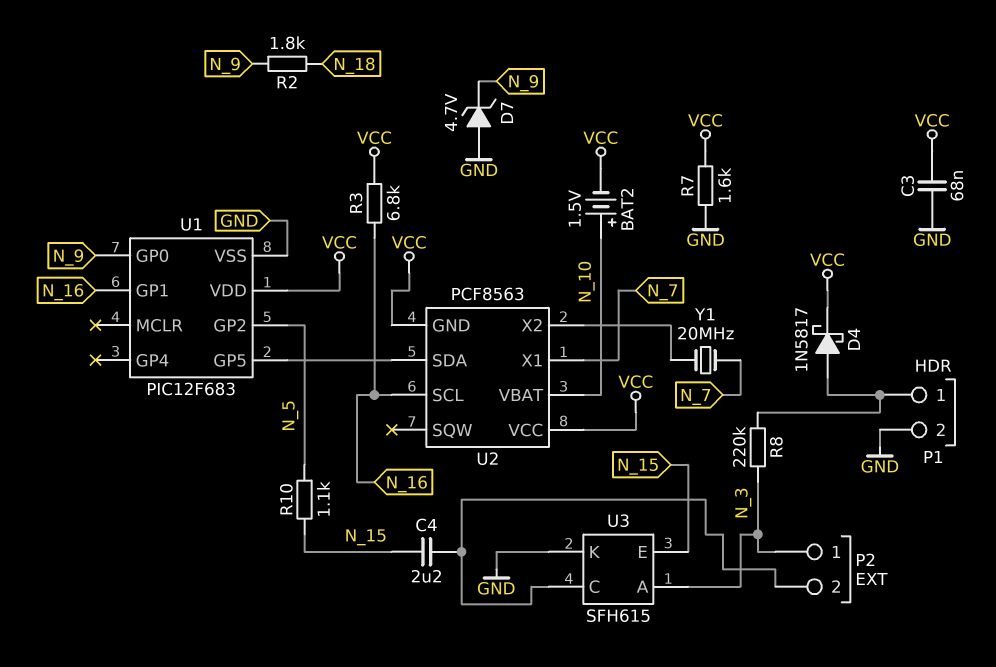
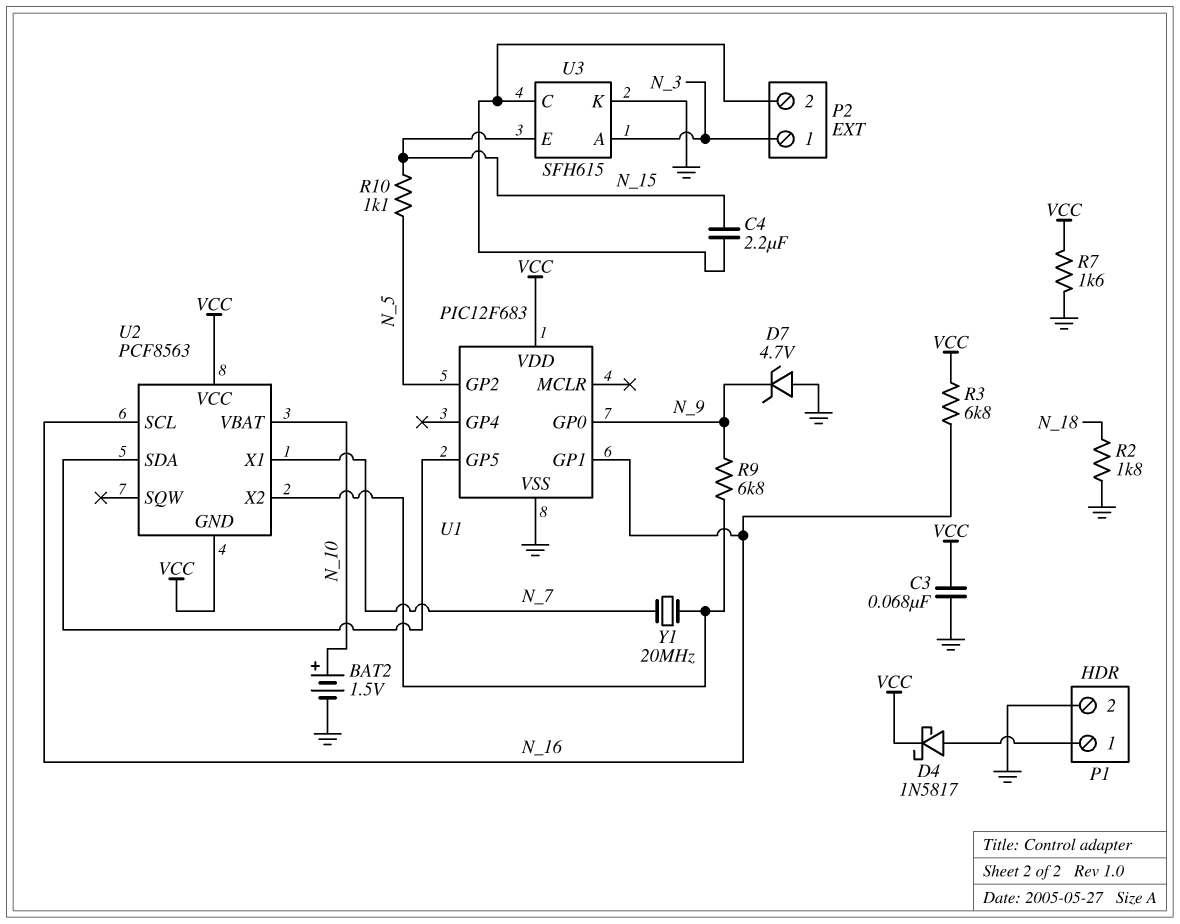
BAT2: 1.5V (plus N_10, minus VCC) -> 1.5V (plus N_10, minus GND)
R2: 1.8k (N_9, N_18) -> 1.8k (GND, N_18)
R8: 220k (N_3, P1/1) -> none
R9: none -> 6.8k (N_9, U2/X2)

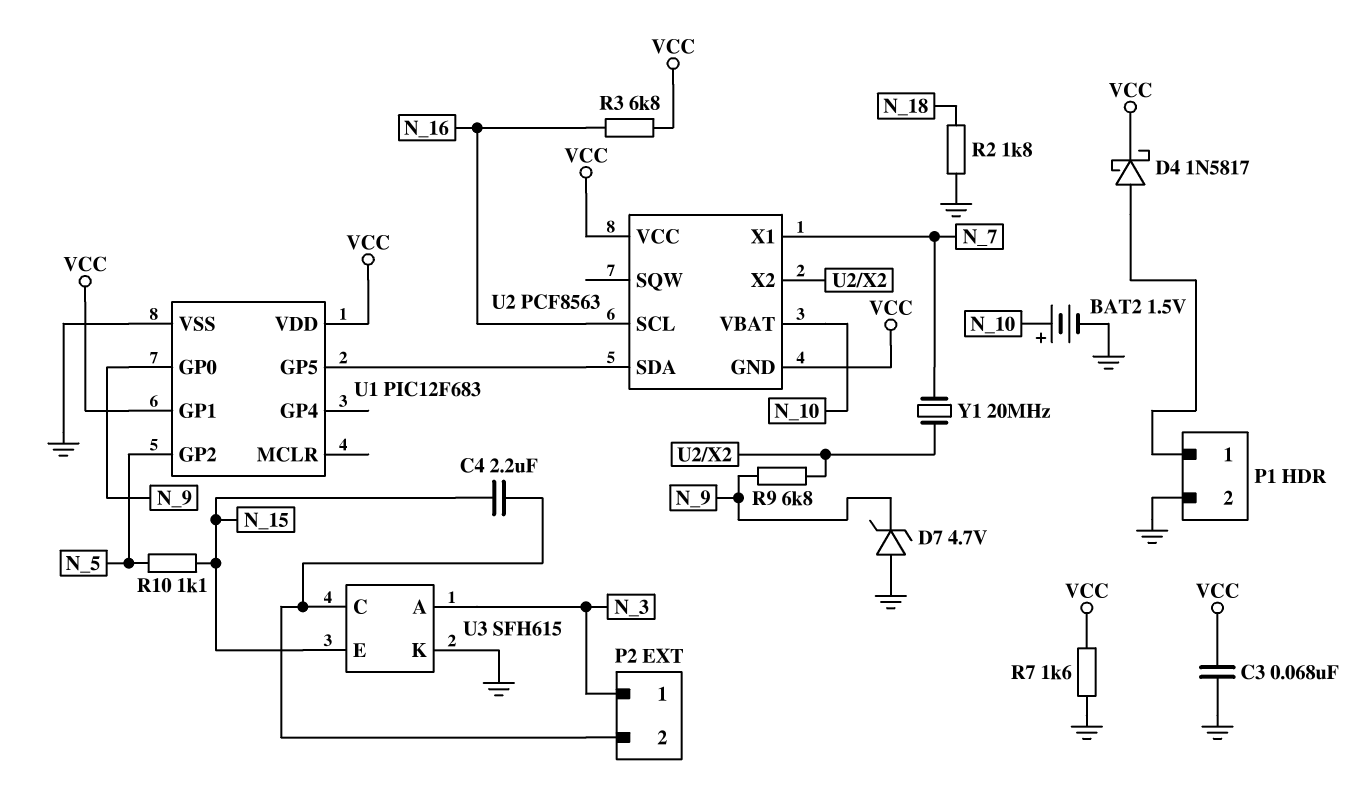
U1 pin GP1: N_16 -> VCC

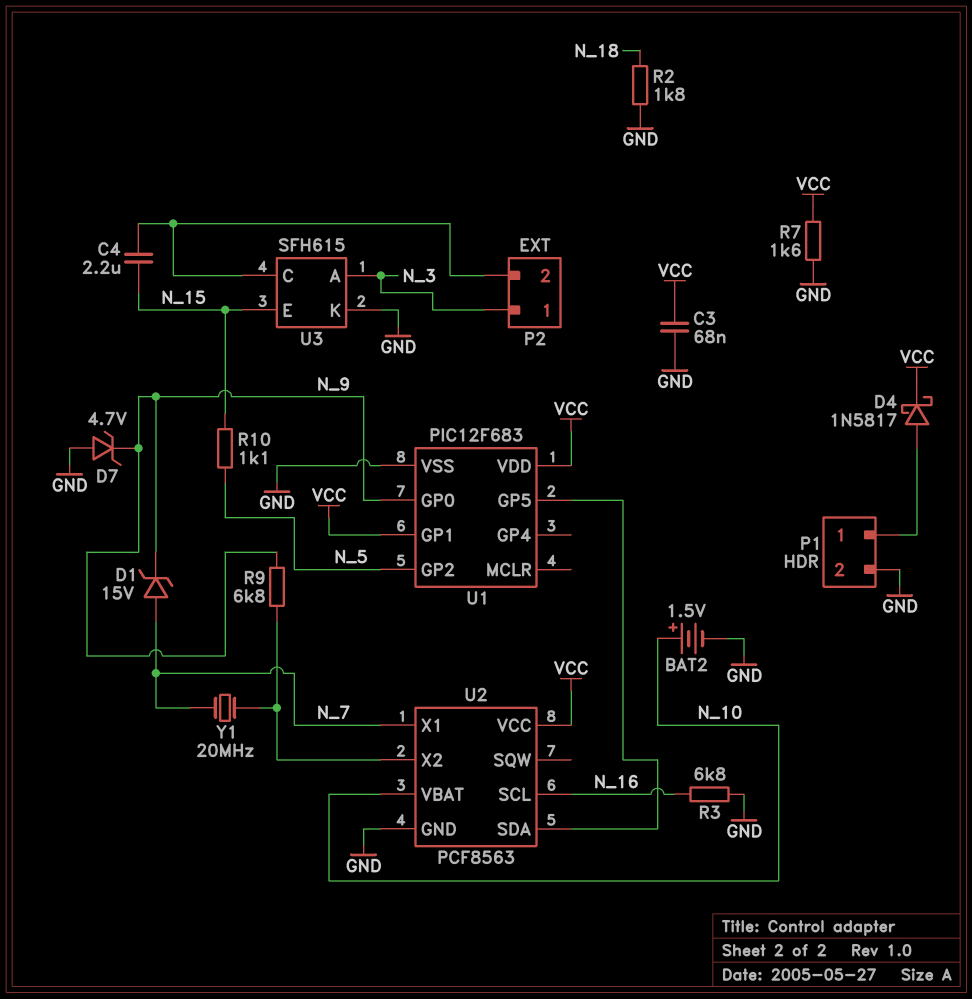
D1: none -> zener 15V (A N_7, K N_9)
R3: 6.8k (N_16, VCC) -> 6.8k (GND, N_16)
U2 pin GND: VCC -> GND

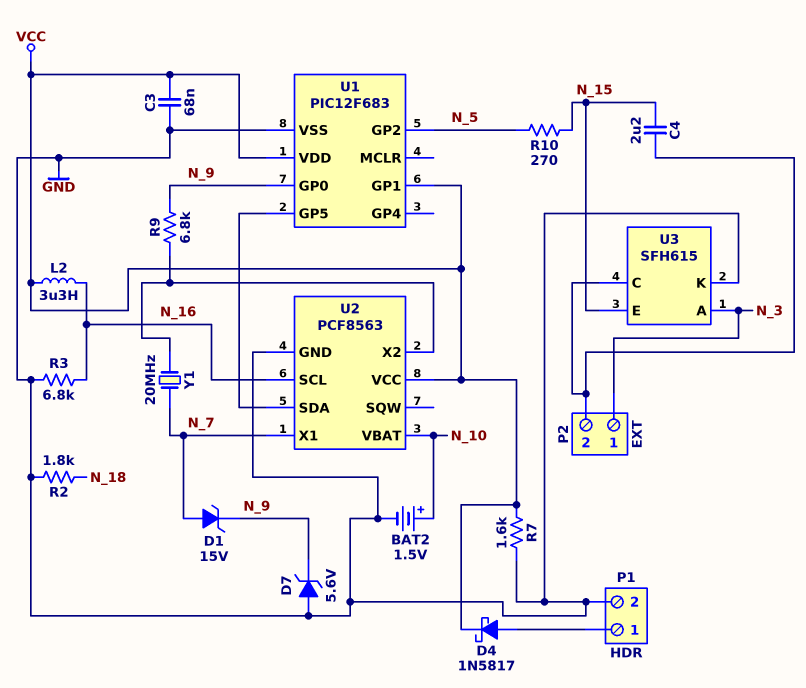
D7: zener 4.7V (A GND, K N_9) -> zener 5.6V (A GND, K N_9)
L2: none -> 3.3uH (N_16, VCC)
R10: 1.1k (N_5, N_15) -> 270 (N_5, N_15)

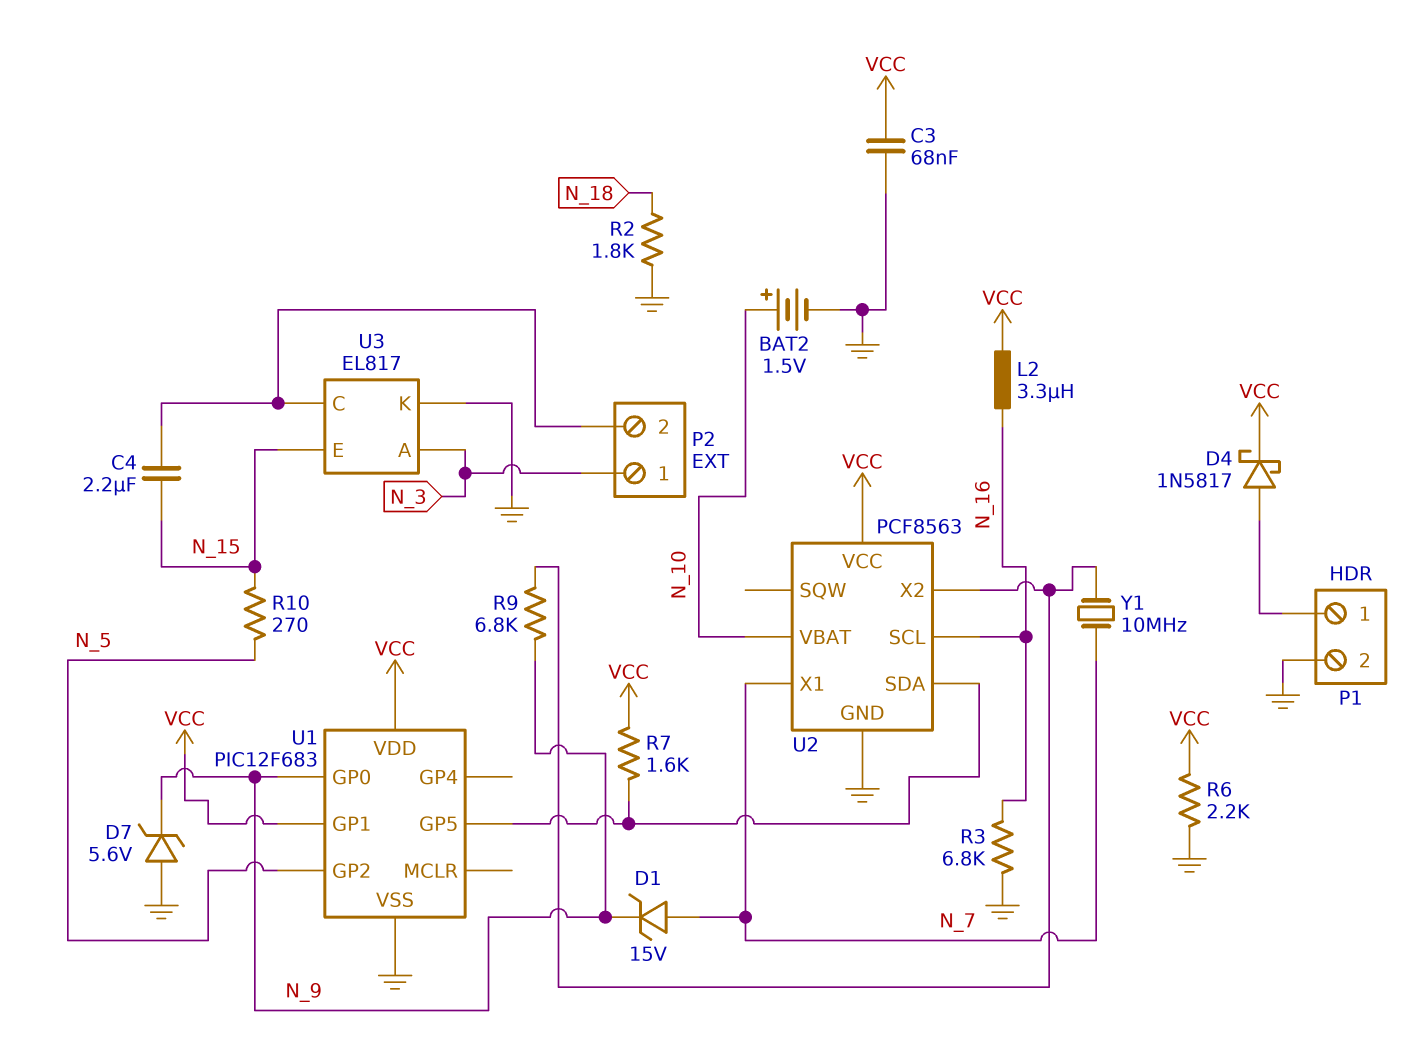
R6: none -> 2.2k (GND, VCC)
R7: 1.6k (GND, VCC) -> 1.6k (U1/GP5, VCC)
U3: SFH615 -> EL817
Y1: 20MHz (N_7, U2/X2) -> 10MHz (N_7, U2/X2)

